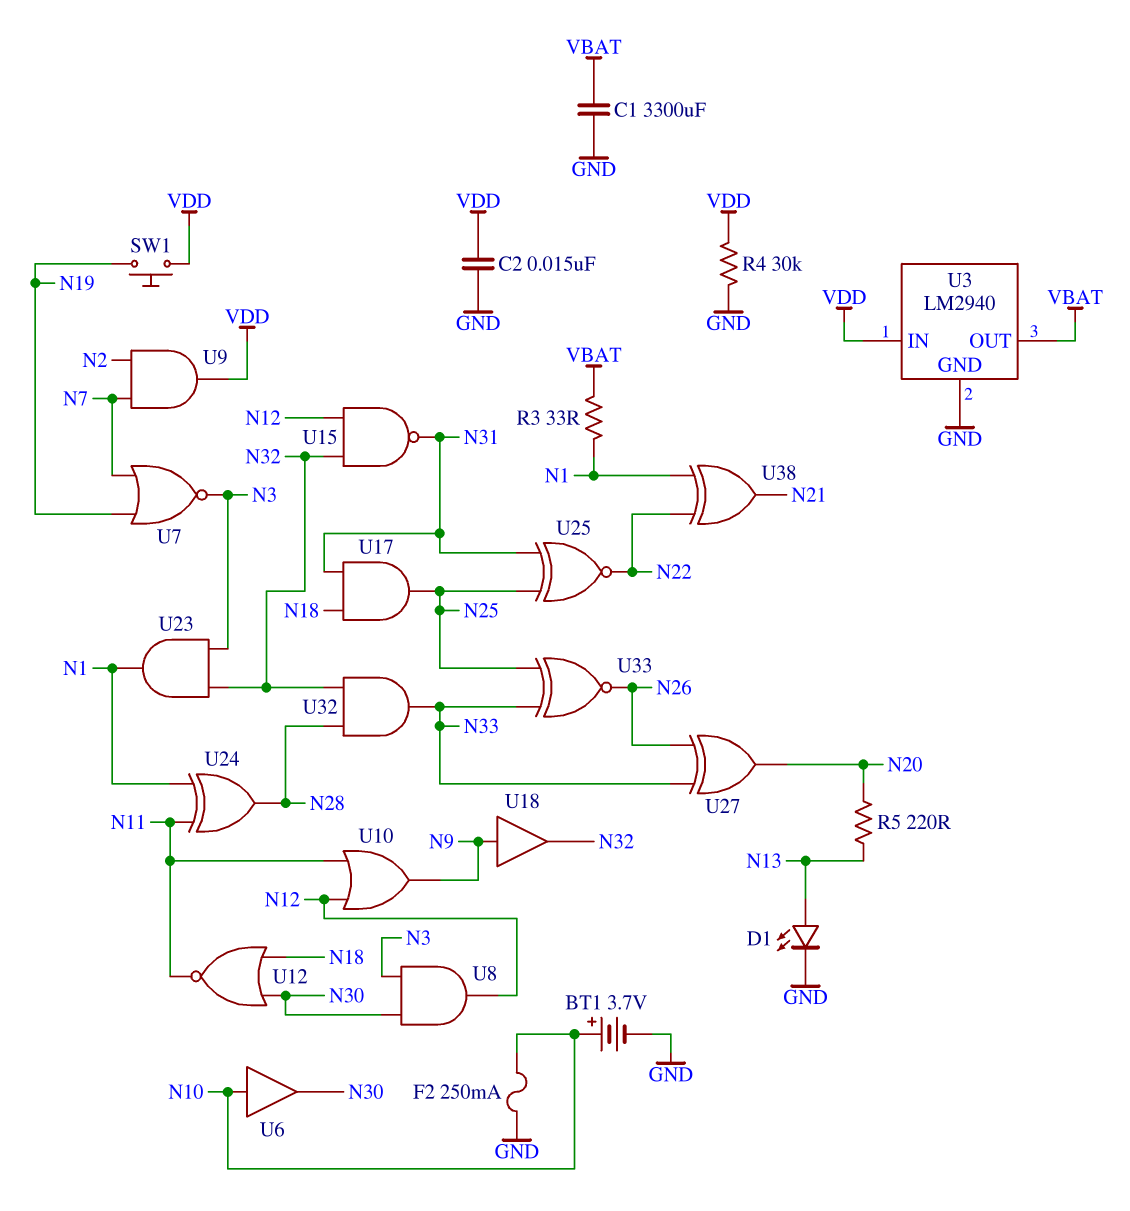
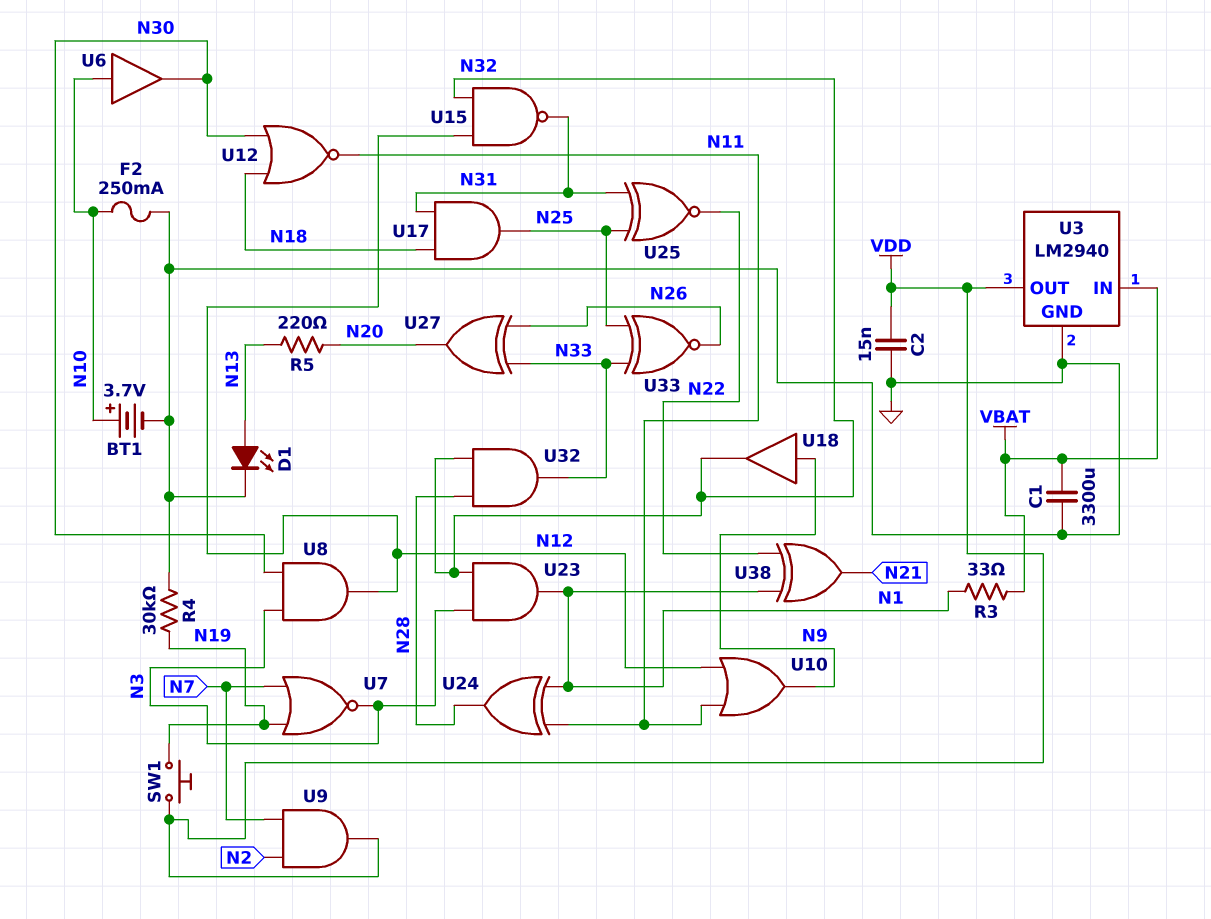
R4: 30k (GND, VDD) -> 30k (GND, N19)
U3 pin IN: VDD -> VBAT
U3 pin OUT: VBAT -> VDD

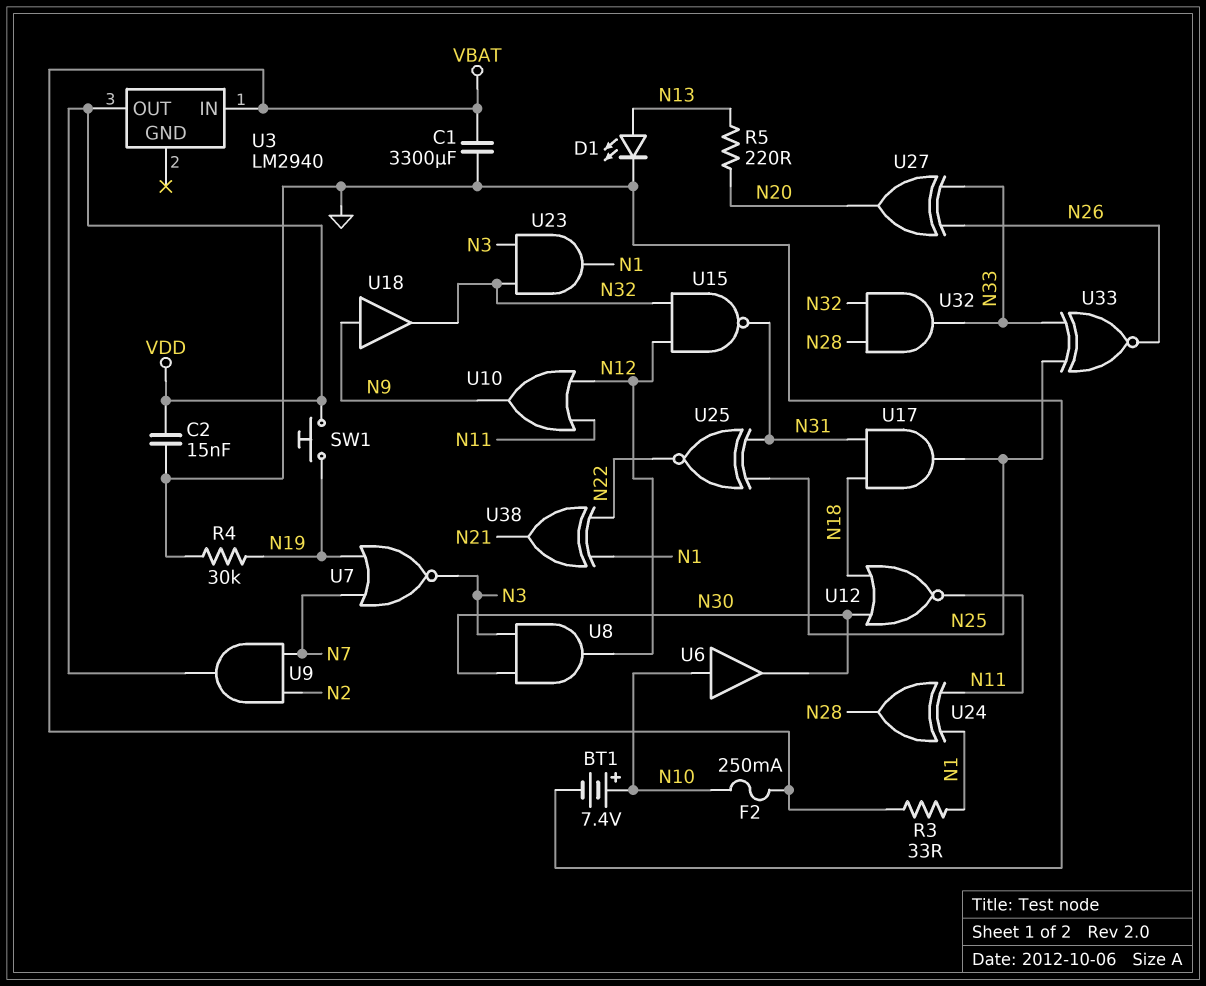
BT1: 3.7V (plus N10, minus GND) -> 7.4V (plus N10, minus GND)
F2: 250mA (GND, N10) -> 250mA (N10, VBAT)
U3 pin GND: GND -> none

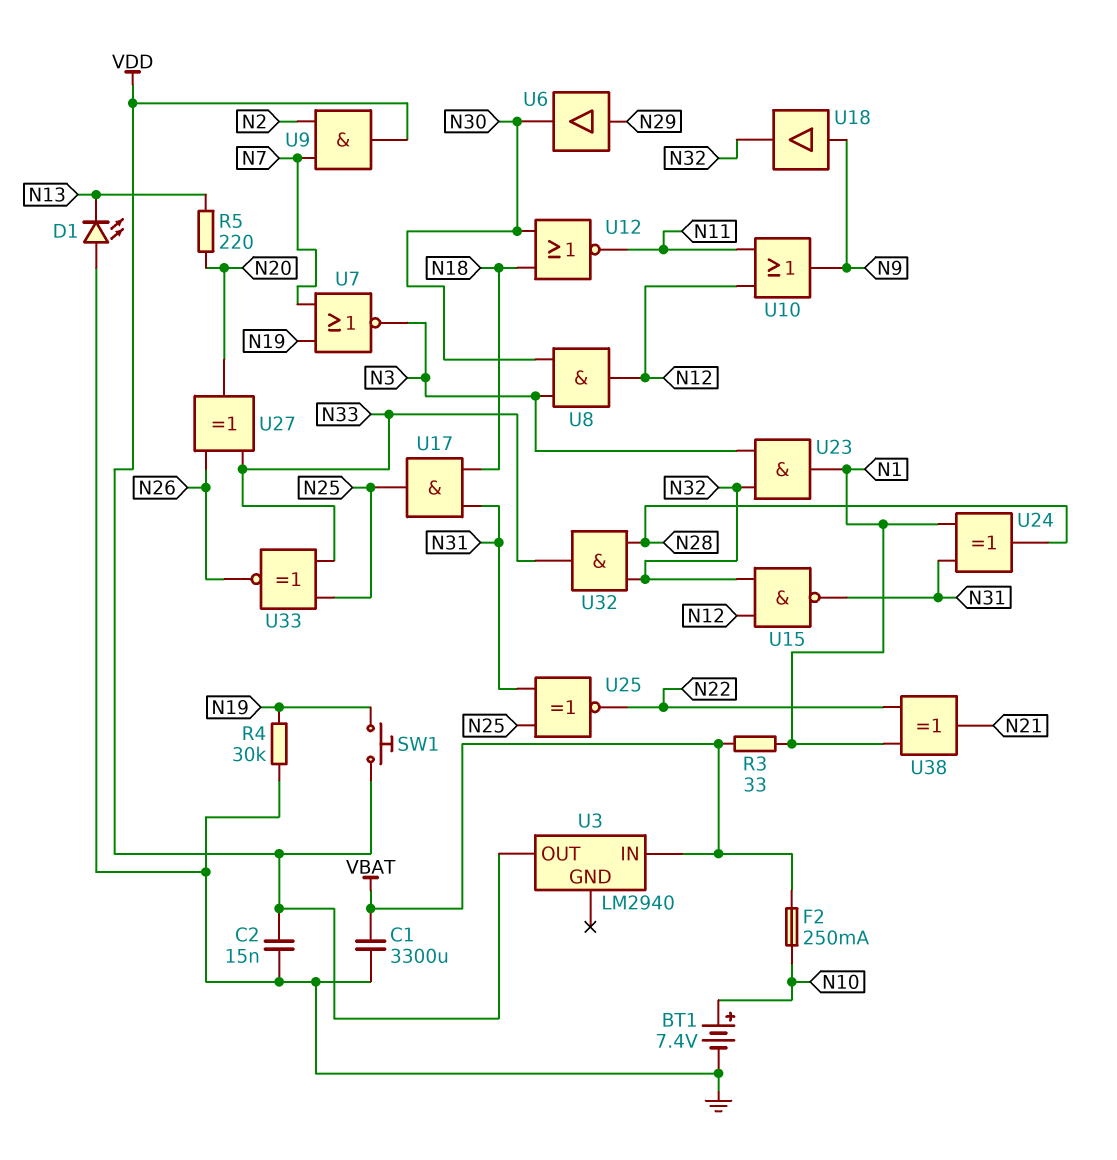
D1: LED (A N13, K GND) -> LED (A GND, K N13)
U6: buffer (in N10, out N30) -> buffer (in N29, out N30)
U24: XOR (in N1, in N11, out N28) -> XOR (in N1, in N31, out N28)

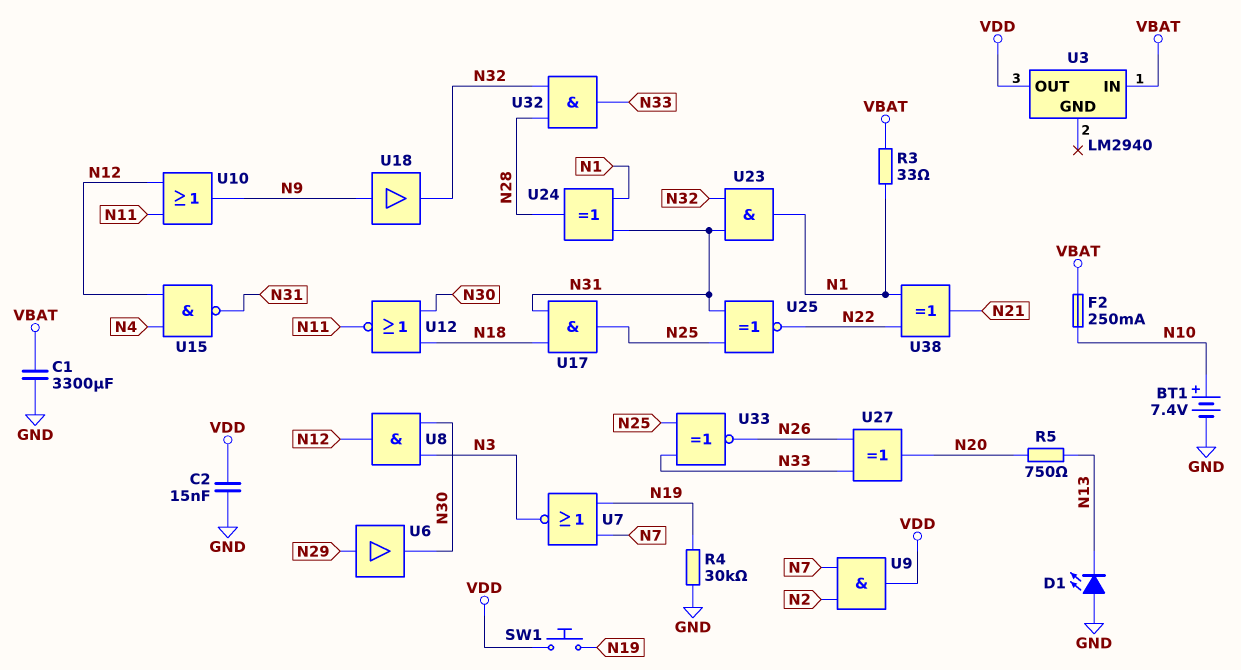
R5: 220 (N13, N20) -> 750 (N13, N20)
U15: NAND (in N12, in N32, out N31) -> NAND (in N4, in N12, out N31)
U23: AND (in N3, in N32, out N1) -> AND (in N31, in N32, out N1)

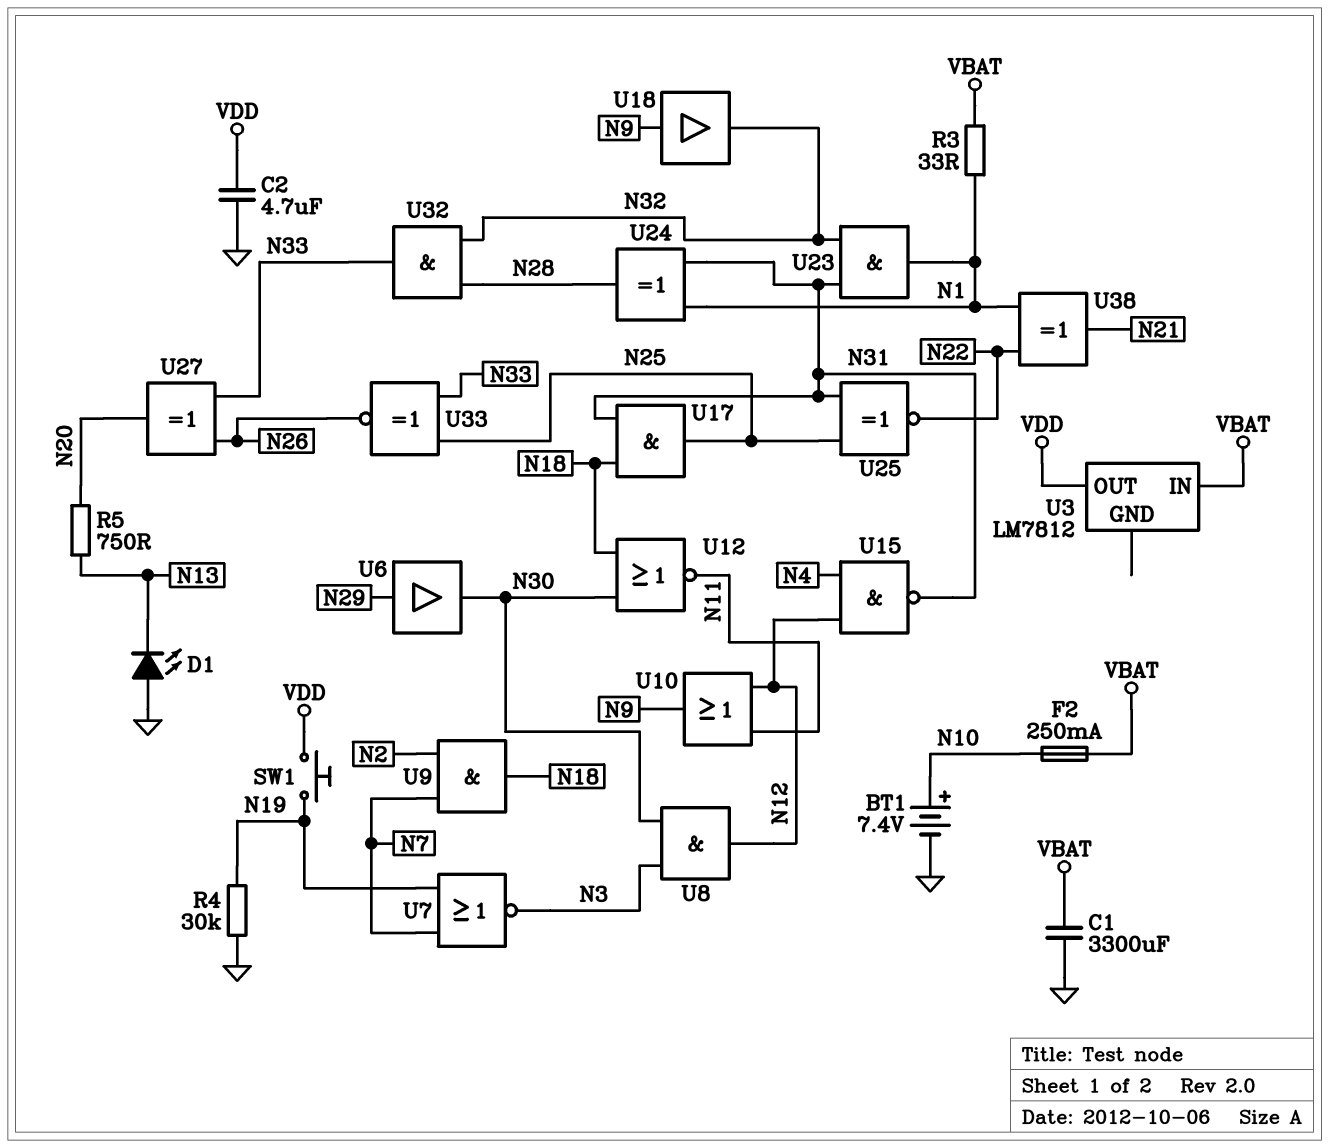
C2: 15nF (GND, VDD) -> 4.7uF (GND, VDD)
U3: LM2940 -> LM7812
U9: AND (in N2, in N7, out VDD) -> AND (in N2, in N7, out N18)

